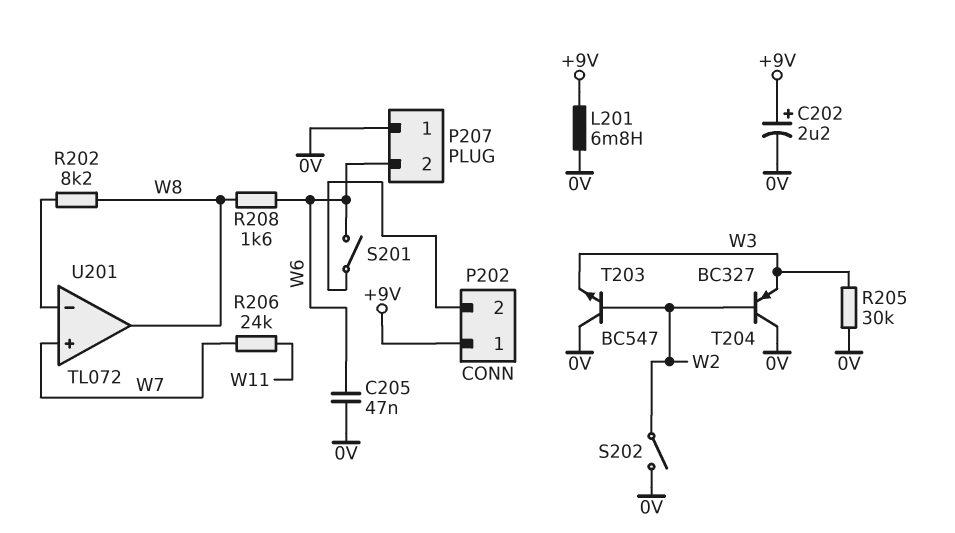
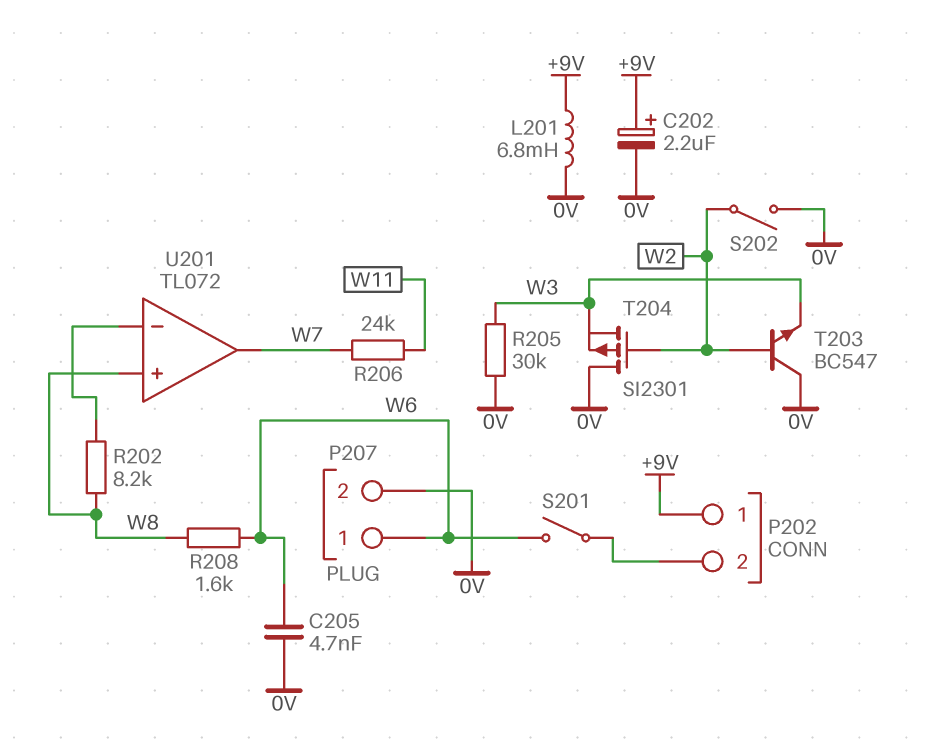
C205: 47nF (0V, W6) -> 4.7nF (0V, W6)
P207 pin 1: 0V -> W6
P207 pin 2: W6 -> 0V
T204: PNP BC327 (B W2, C 0V, E W3) -> PMOS SI2301 (G W2, D 0V, S W3)
U201 pin in+: W7 -> W8
U201 pin out: W8 -> W7

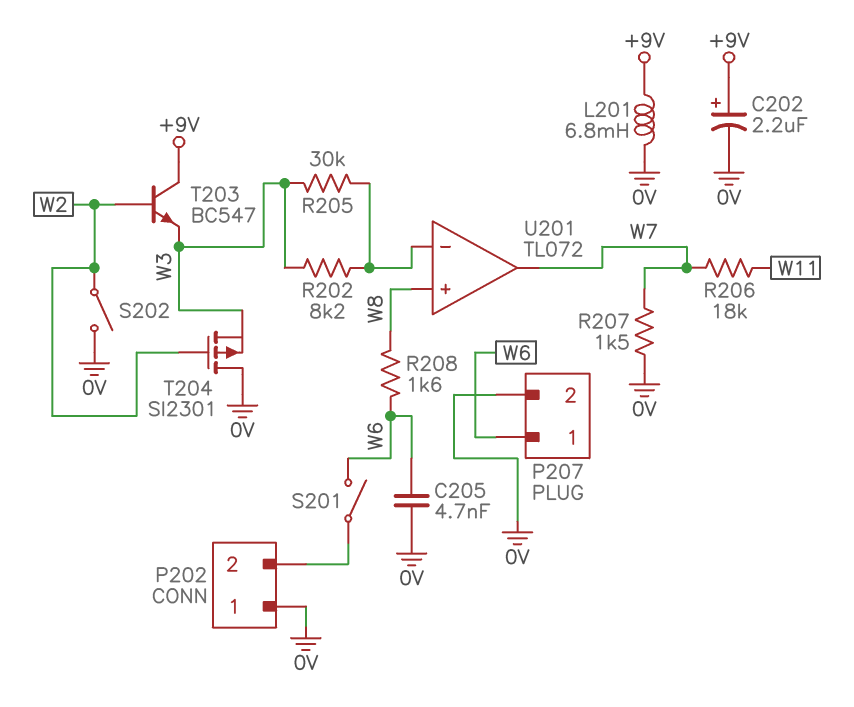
P202 pin 1: +9V -> 0V
R202: 8.2k (U201/in-, W8) -> 8.2k (U201/in-, W3)
R205: 30k (0V, W3) -> 30k (U201/in-, W3)
R206: 24k (W7, W11) -> 18k (W7, W11)
R207: none -> 1.5k (0V, W7)
T203: NPN BC547 (B W2, C 0V, E W3) -> NPN BC547 (B W2, C +9V, E W3)

